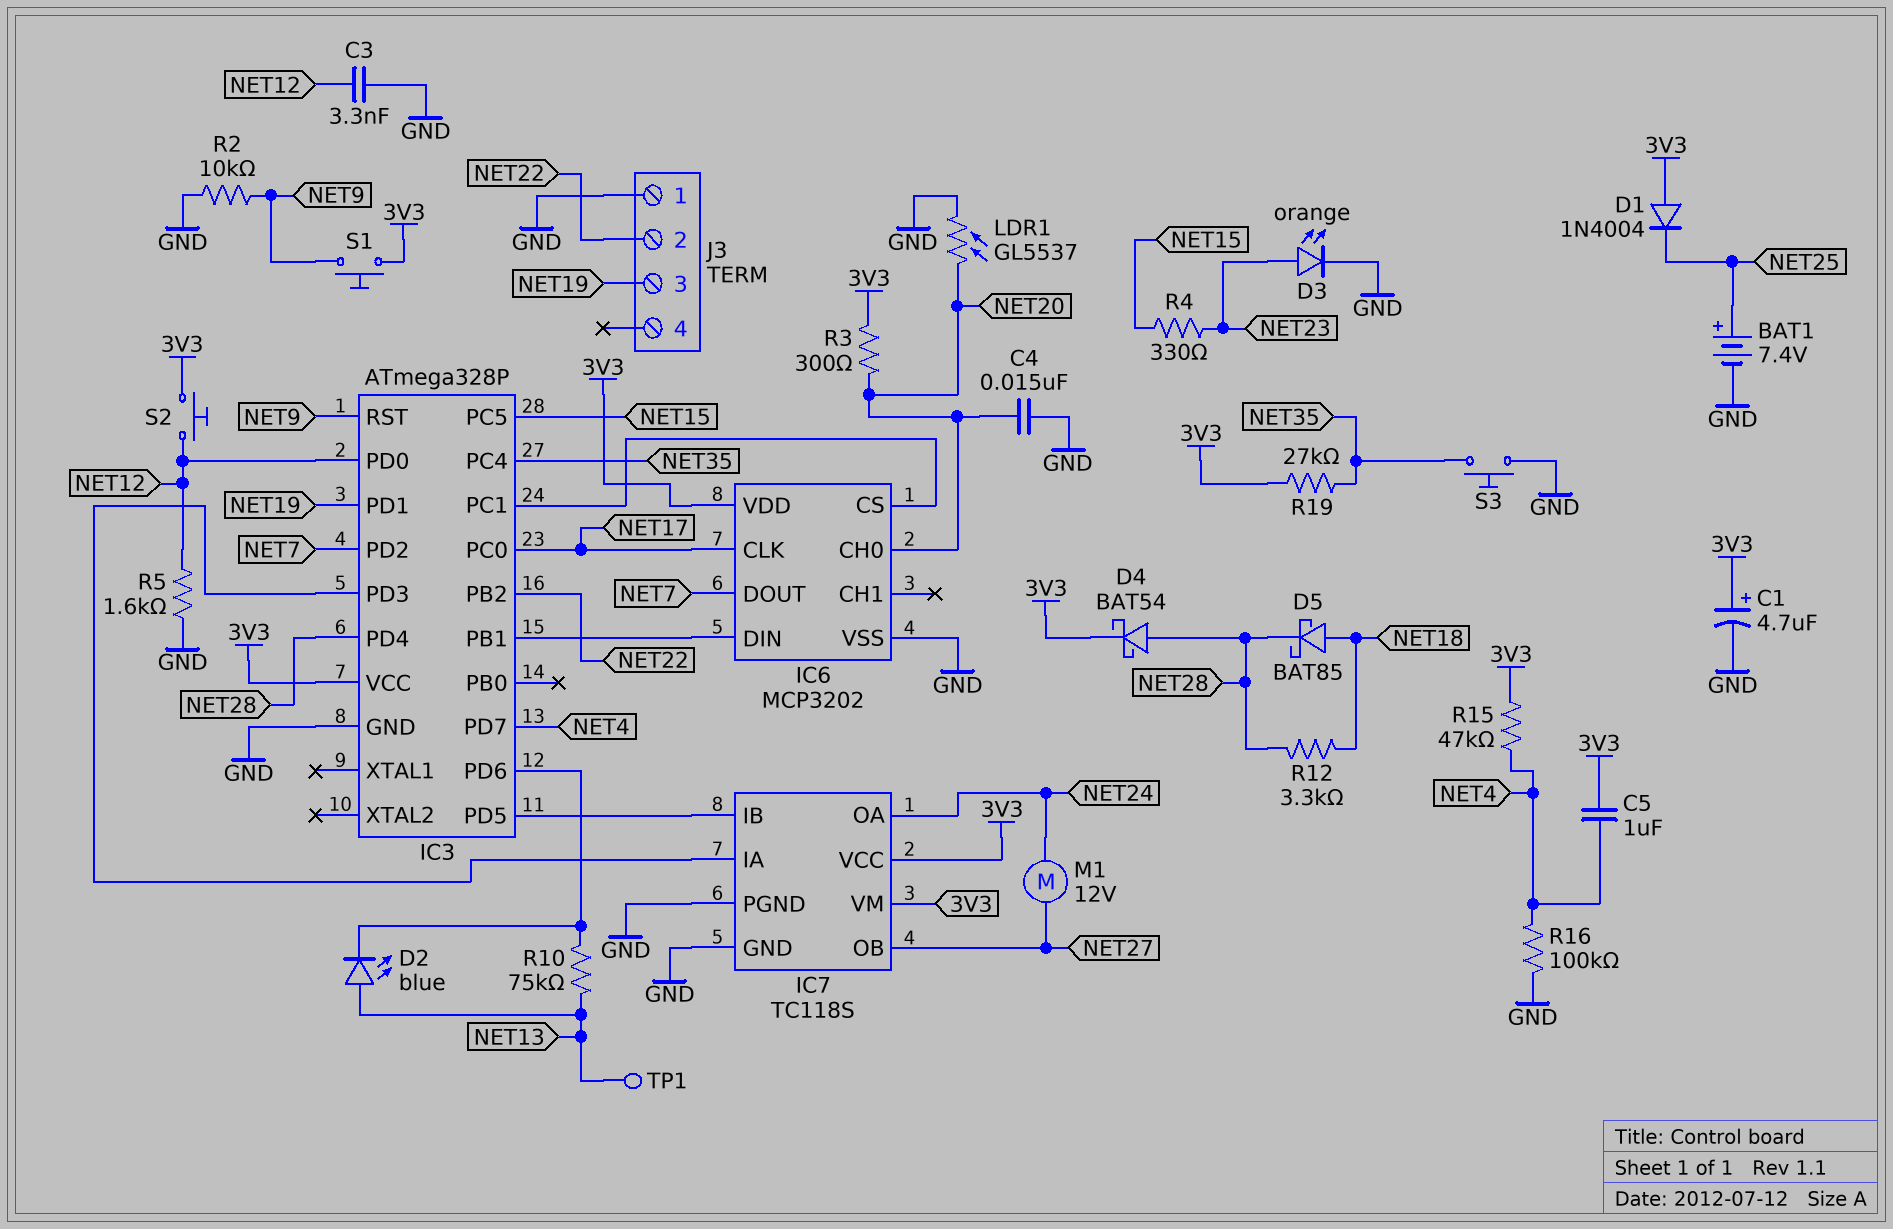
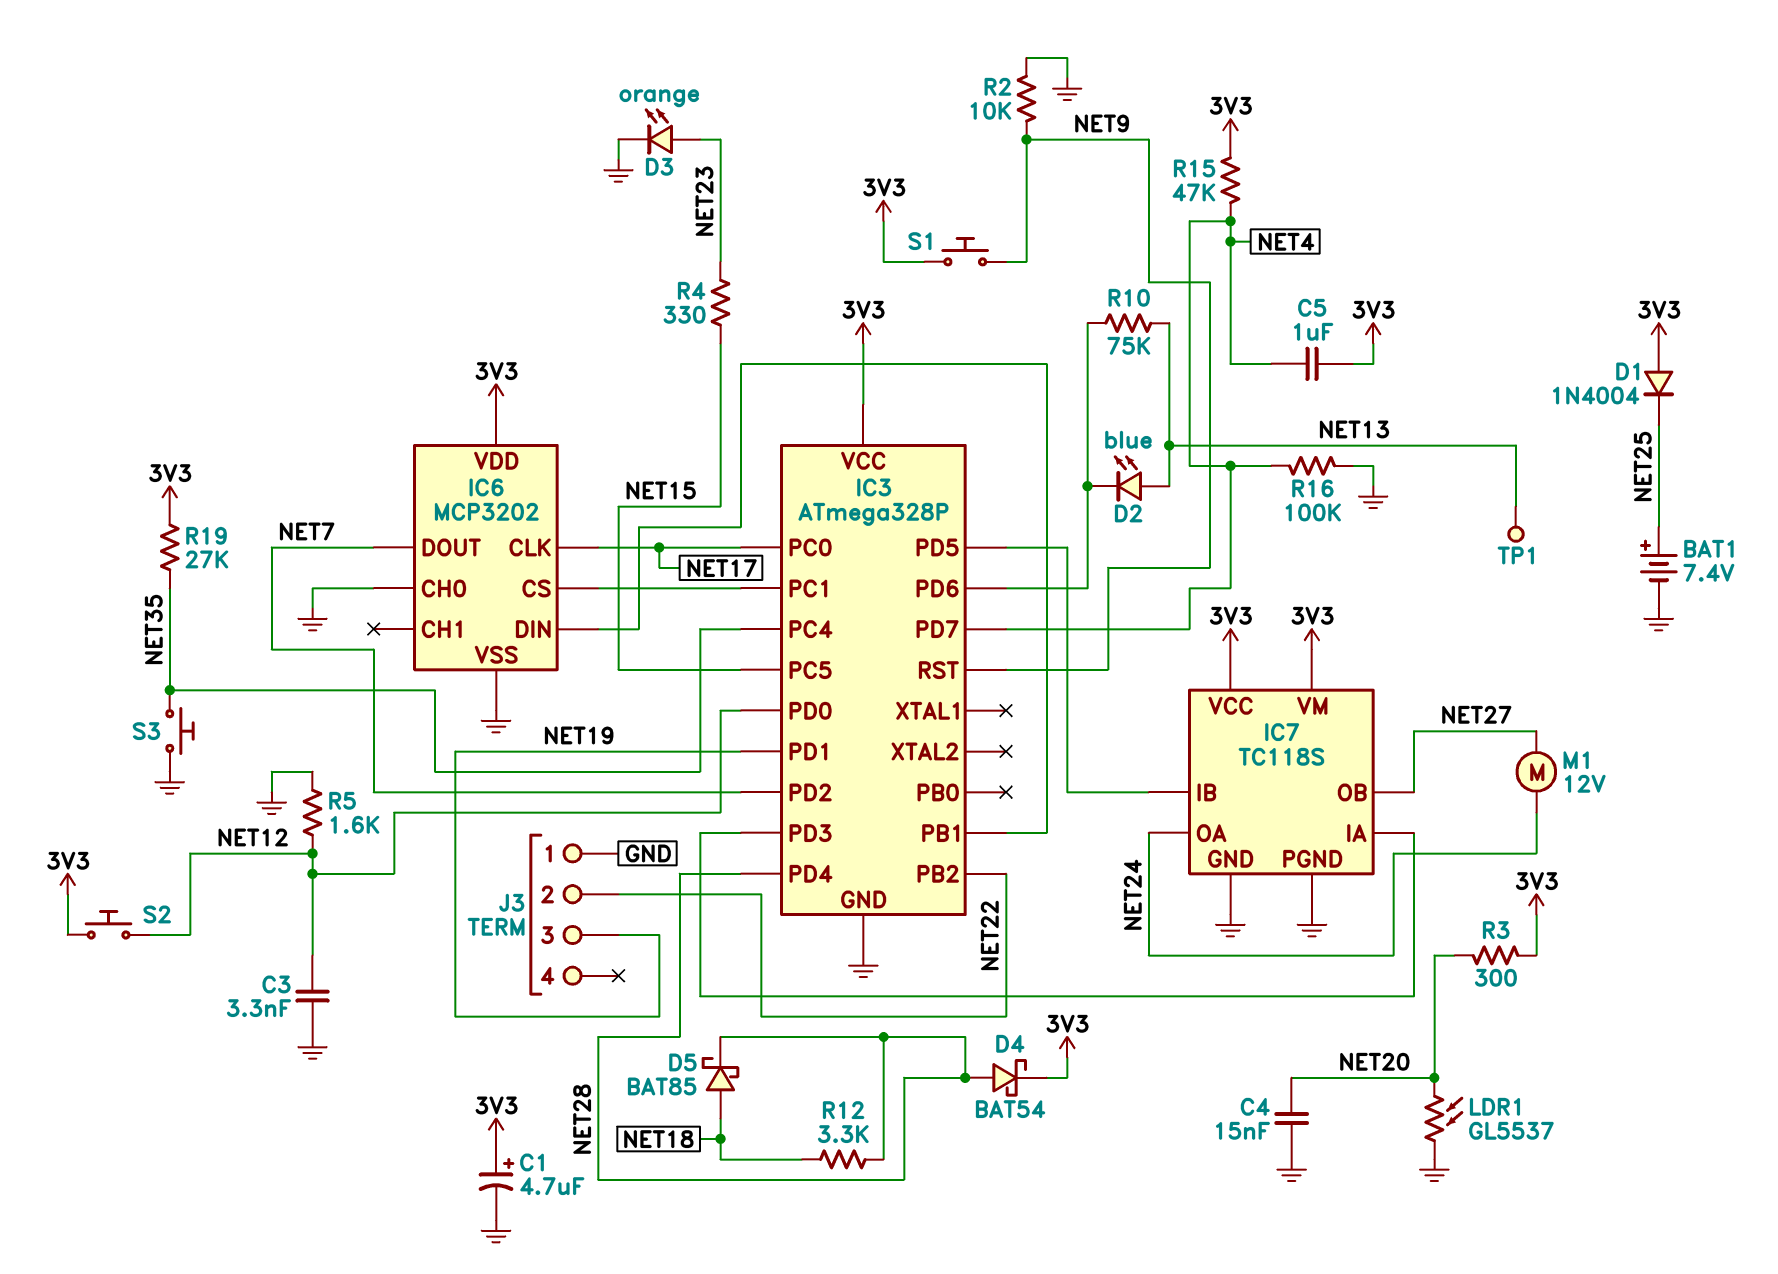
IC6 pin CH0: NET20 -> GND

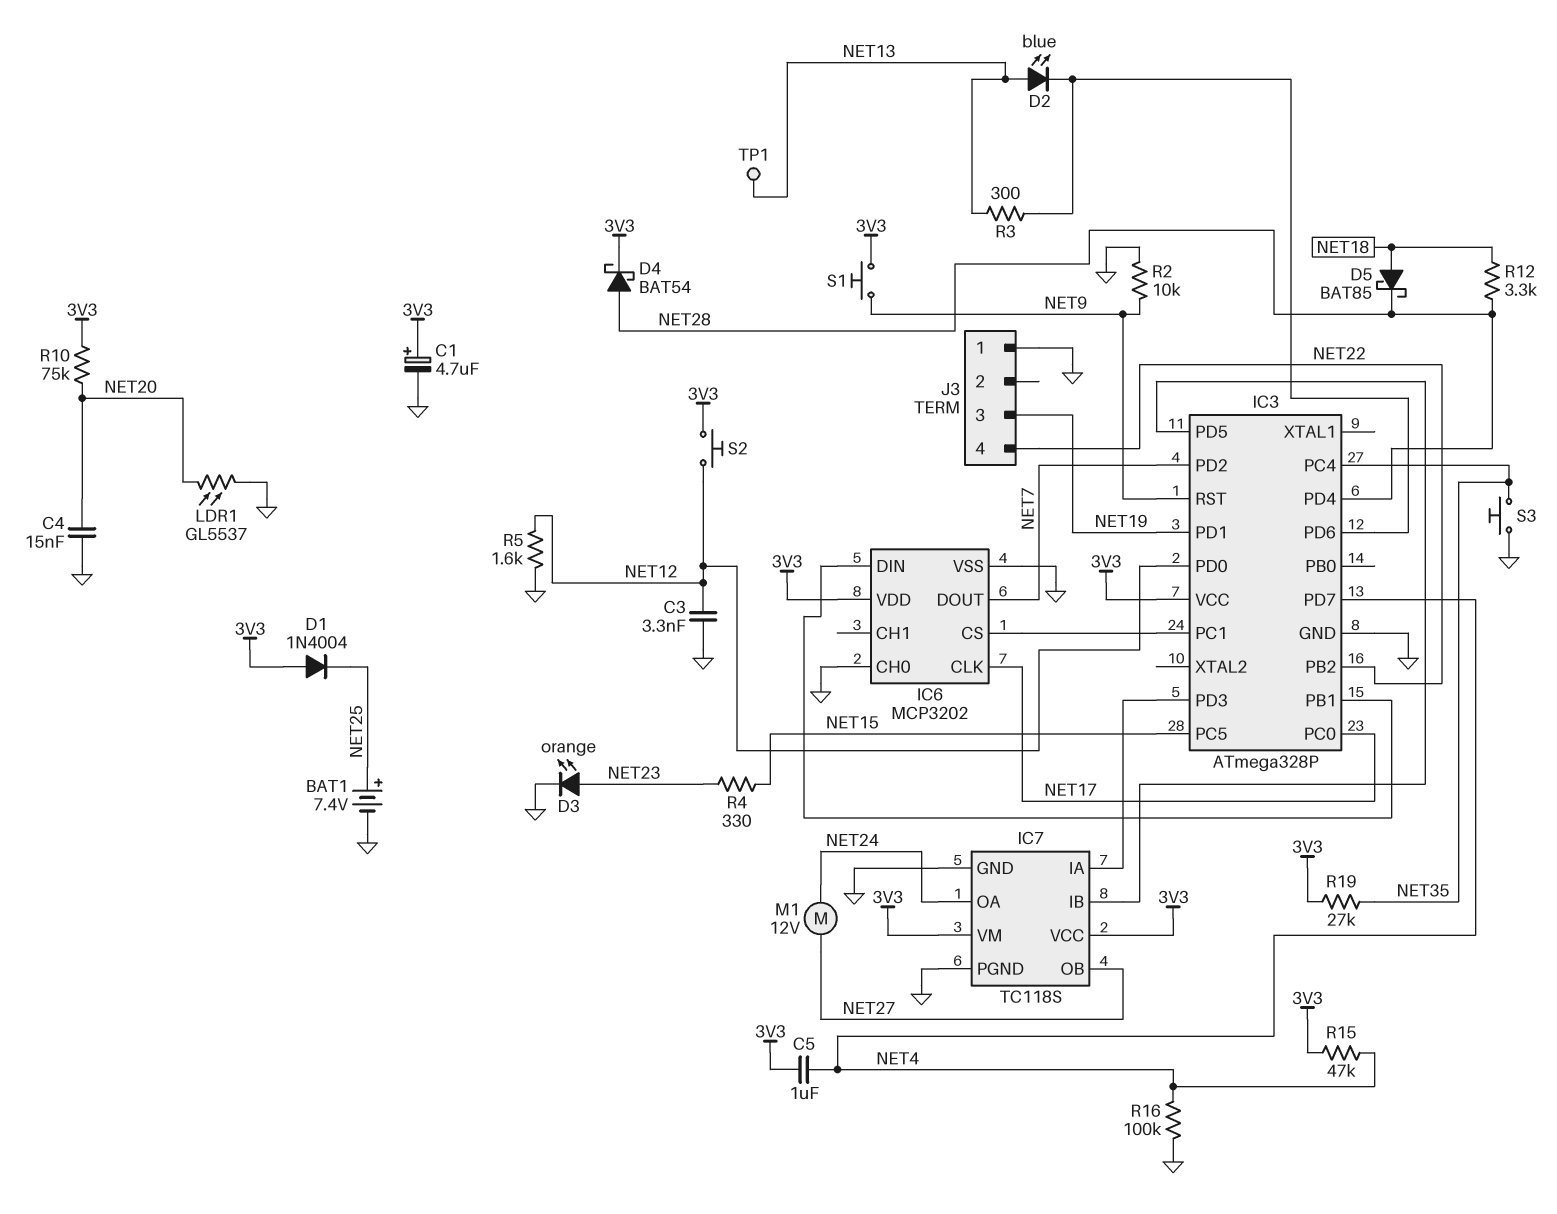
J3 pin 2: NET22 -> none
J3 pin 4: none -> NET22
R3: 300 (3V3, NET20) -> 300 (IC3/PD6, NET13)
R10: 75k (IC3/PD6, NET13) -> 75k (3V3, NET20)

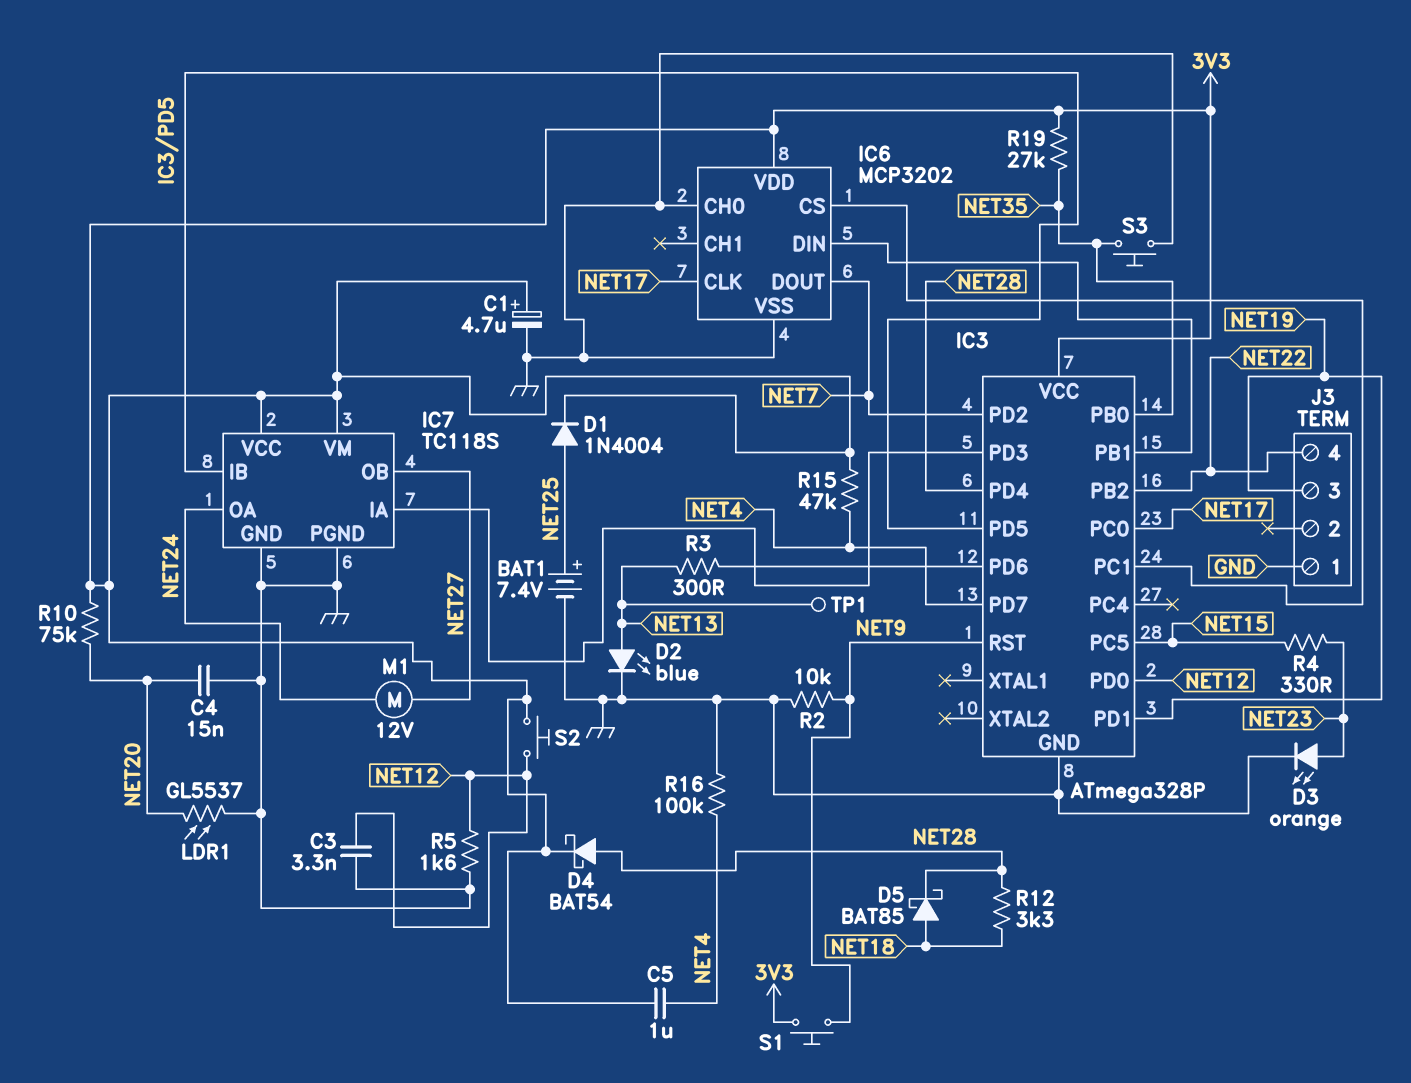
D1: diode 1N4004 (A 3V3, K NET25) -> diode 1N4004 (A NET25, K 3V3)
D2: LED blue (A NET13, K IC3/PD6) -> LED blue (A NET13, K GND)
IC3 pin PB0: none -> NET35
IC3 pin PC4: NET35 -> none

